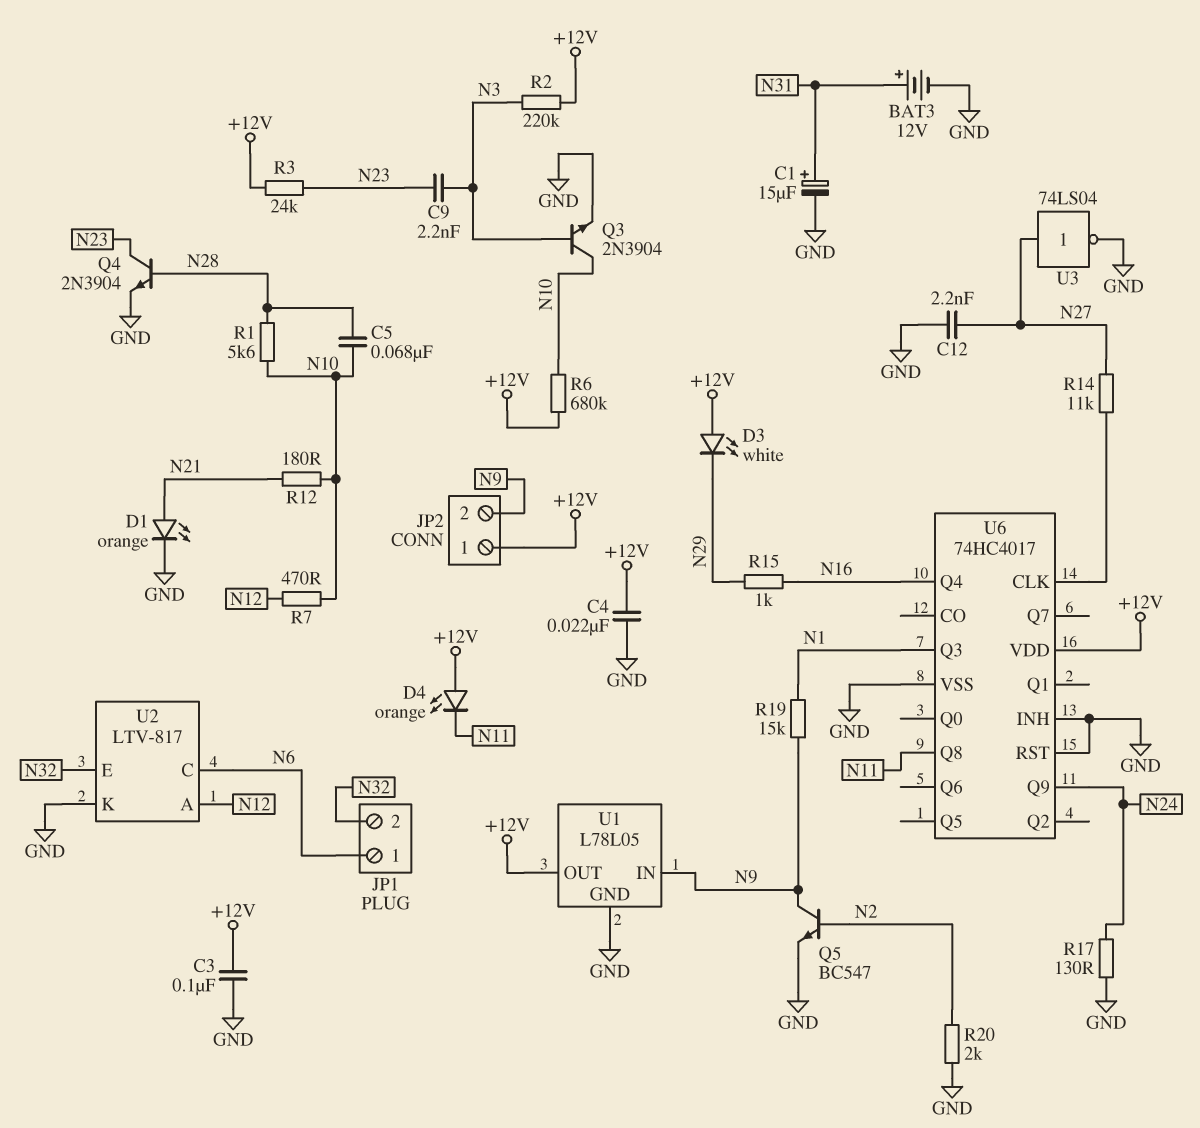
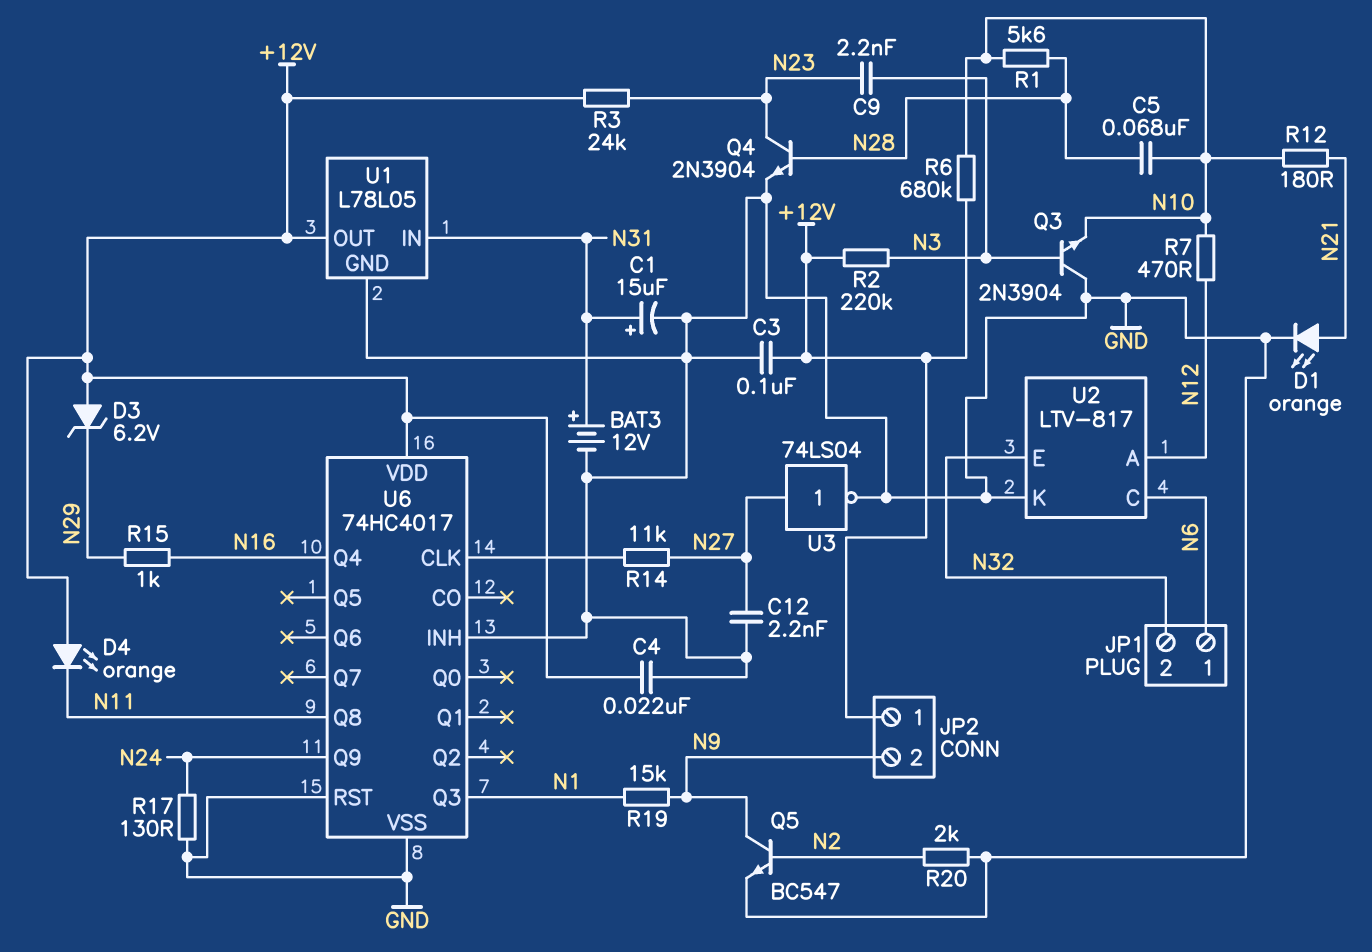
D3: LED white (A +12V, K N29) -> zener 6.2V (A +12V, K N29)
Q3: NPN 2N3904 (B N3, C N10, E GND) -> NPN 2N3904 (B N3, C GND, E N10)
U1 pin IN: N9 -> N31

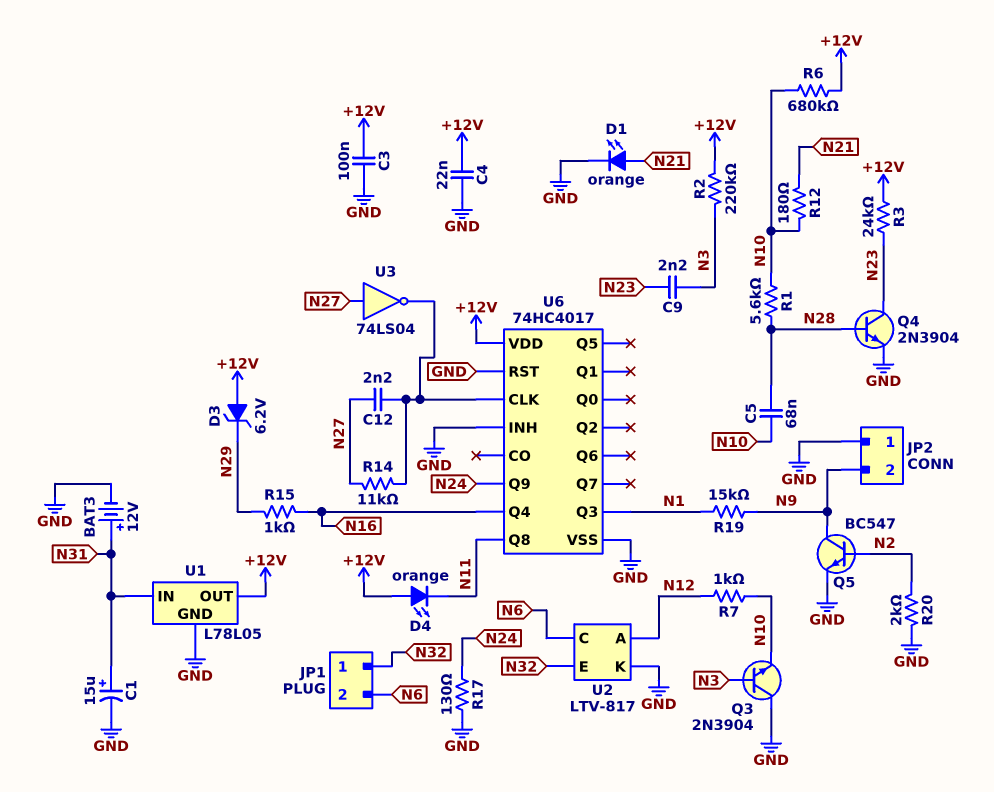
C12: 2.2nF (GND, N27) -> 2.2nF (N27, U6/CLK)
JP1 pin 1: N6 -> N32
JP1 pin 2: N32 -> N6
JP2 pin 1: +12V -> GND
R7: 470 (N10, N12) -> 1k (N10, N12)
U3: NOT 74LS04 (in N27, out GND) -> NOT 74LS04 (in N27, out U6/CLK)

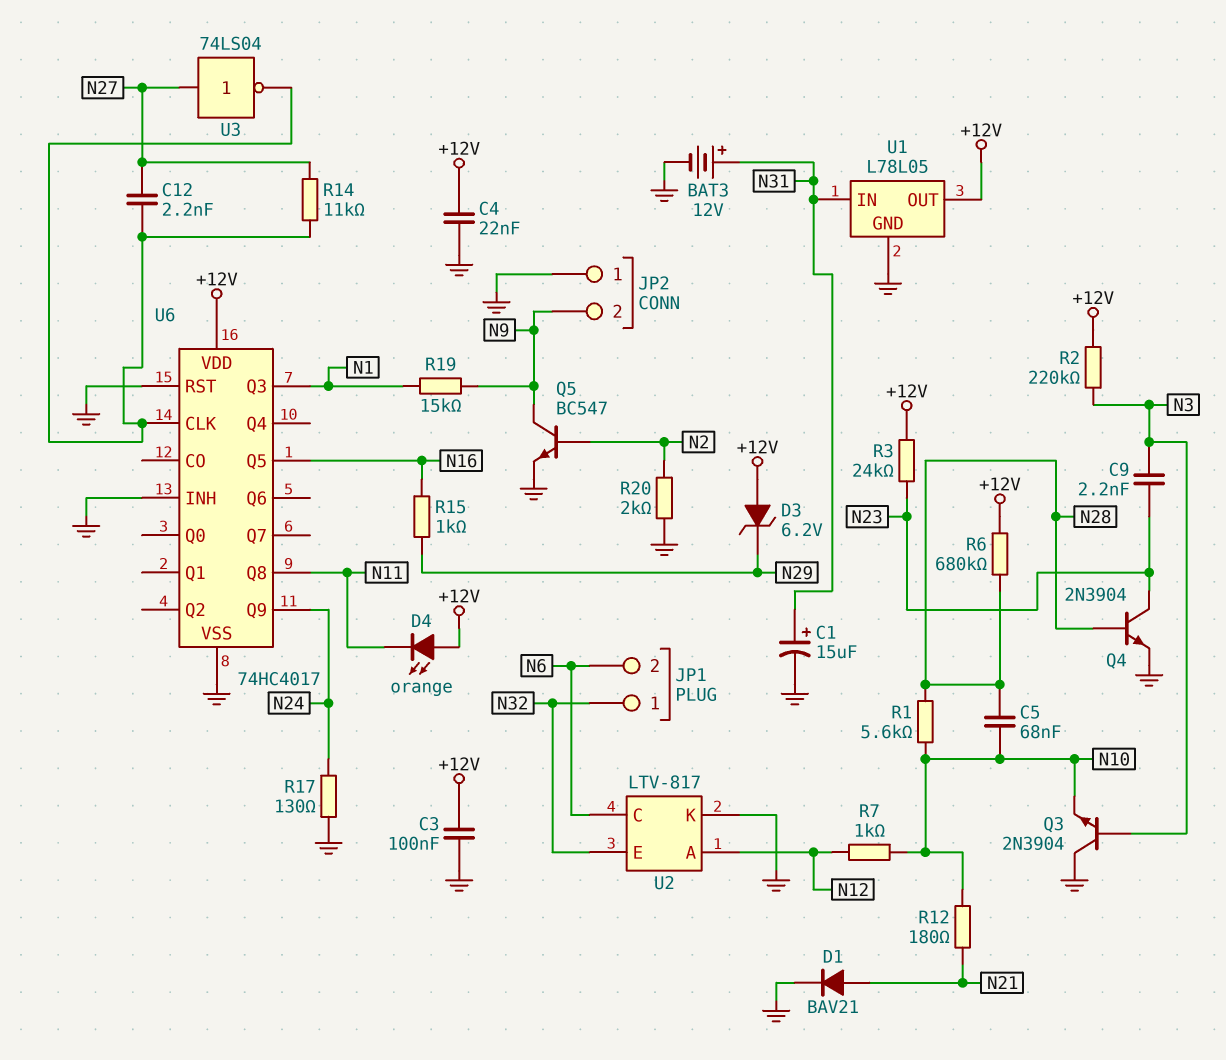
D1: LED orange (A N21, K GND) -> diode BAV21 (A N21, K GND)
R6: 680k (+12V, N10) -> 680k (+12V, N28)
U6 pin Q4: N16 -> none
U6 pin Q5: none -> N16

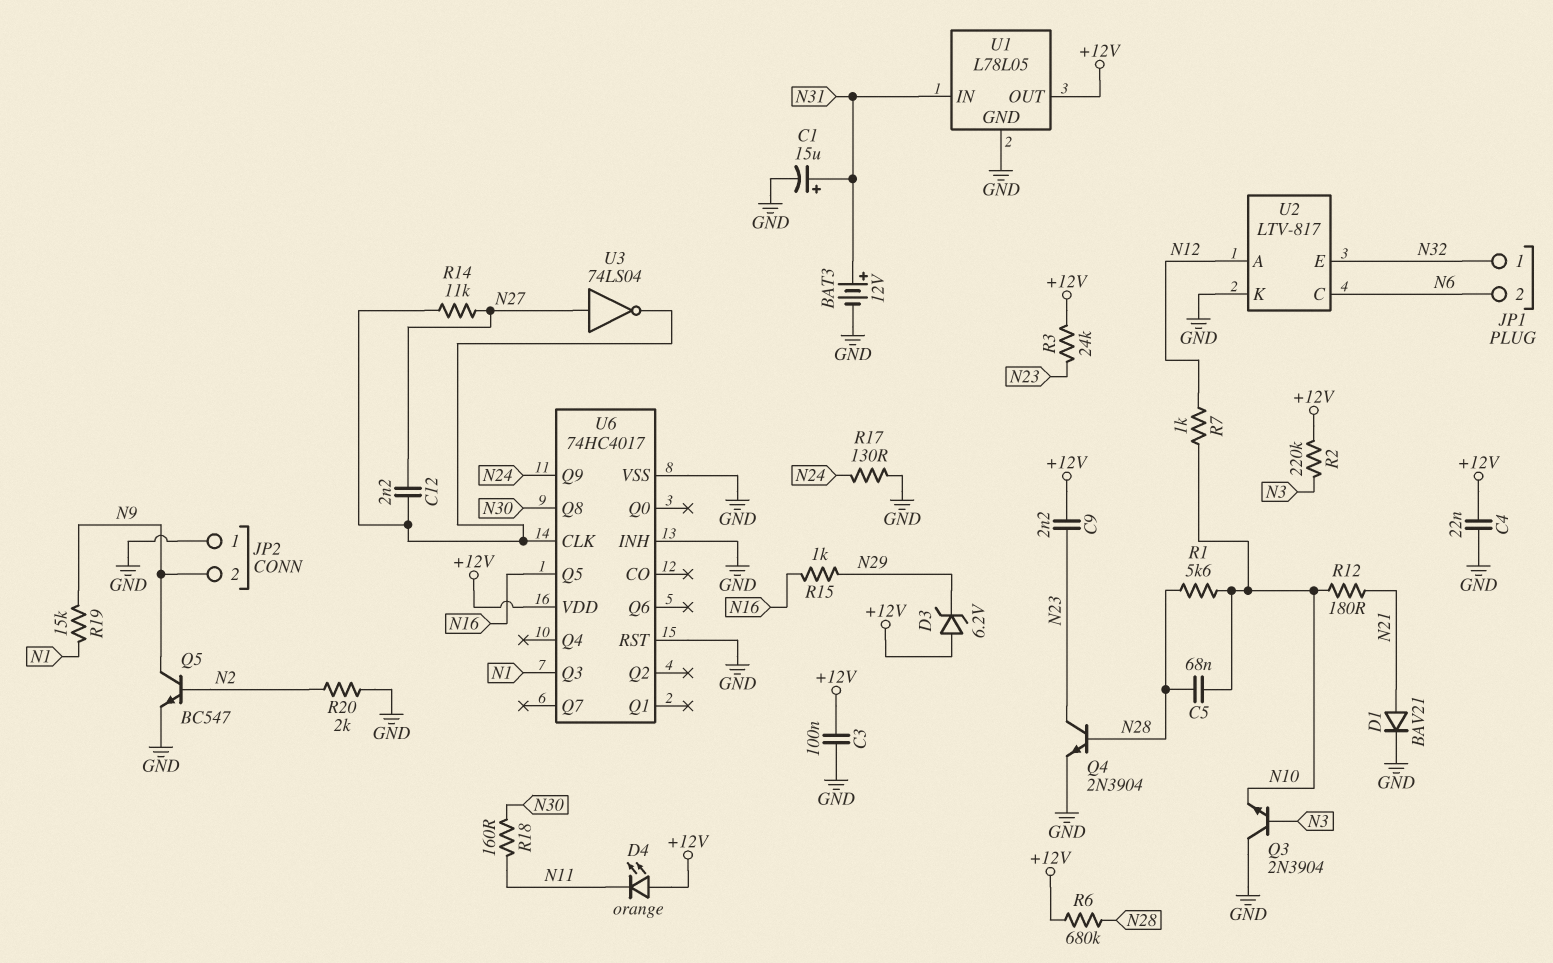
C9: 2.2nF (N3, N23) -> 2.2nF (+12V, N23)
R18: none -> 160 (N11, N30)
U6 pin Q8: N11 -> N30

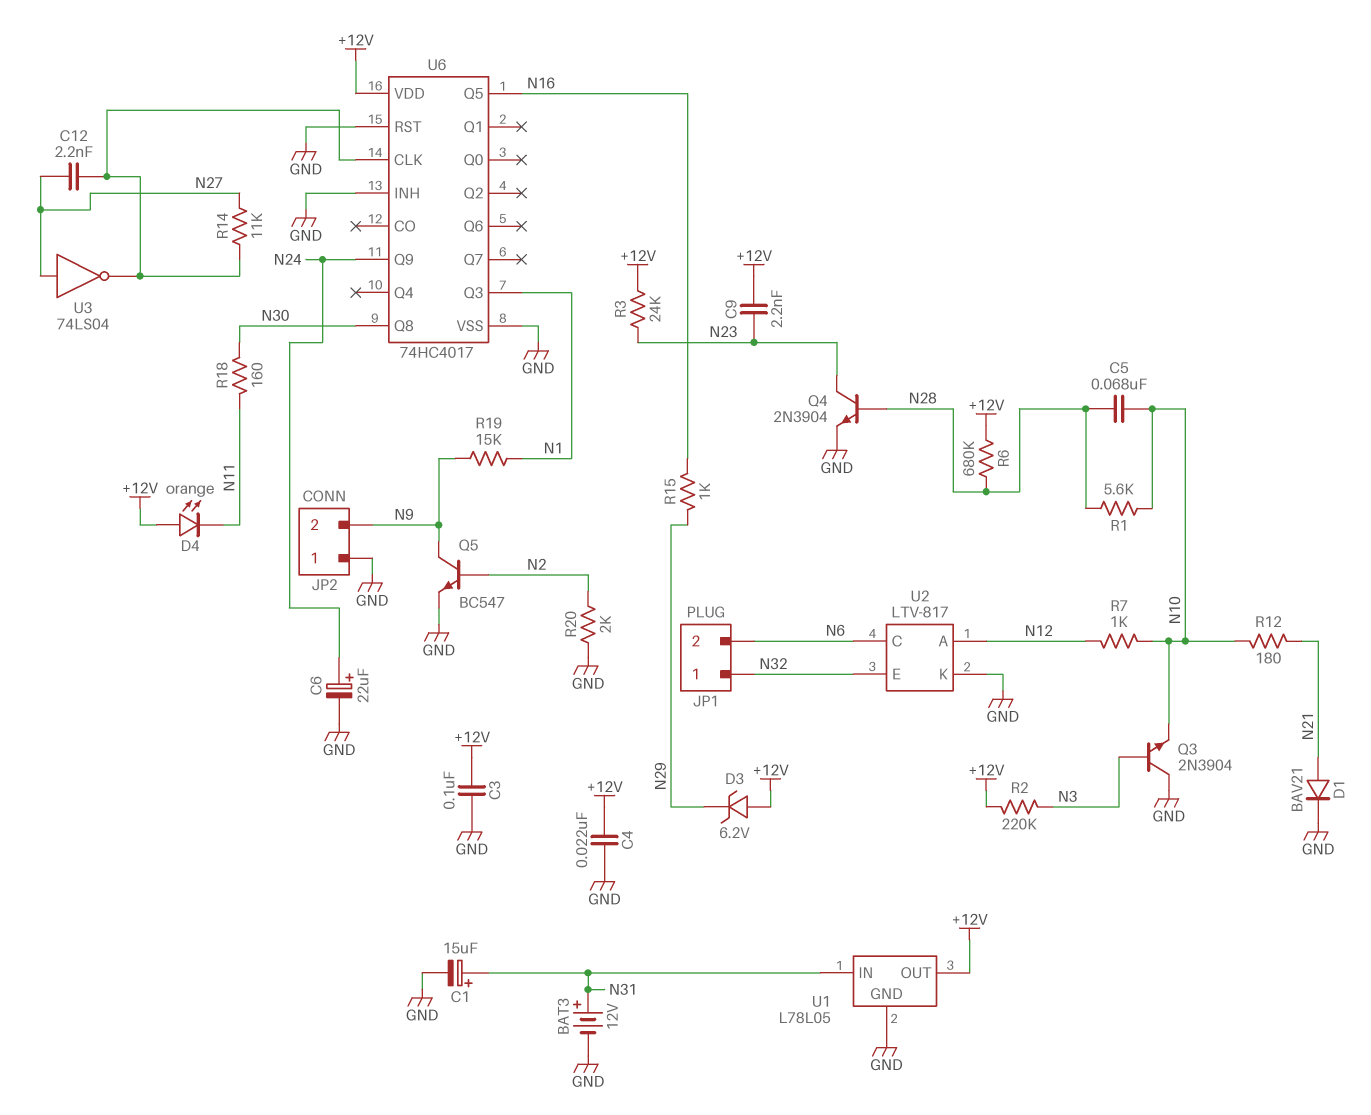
C6: none -> 22uF (plus N24, minus GND)
R17: 130 (GND, N24) -> none

